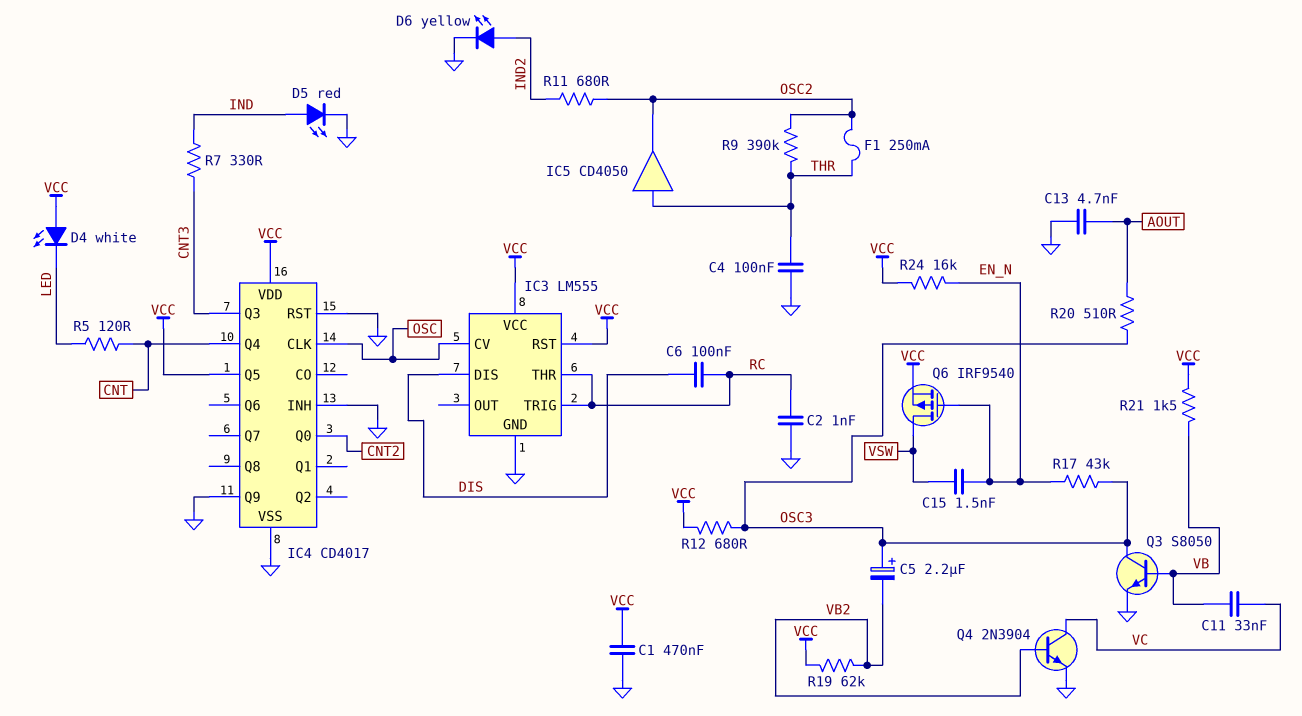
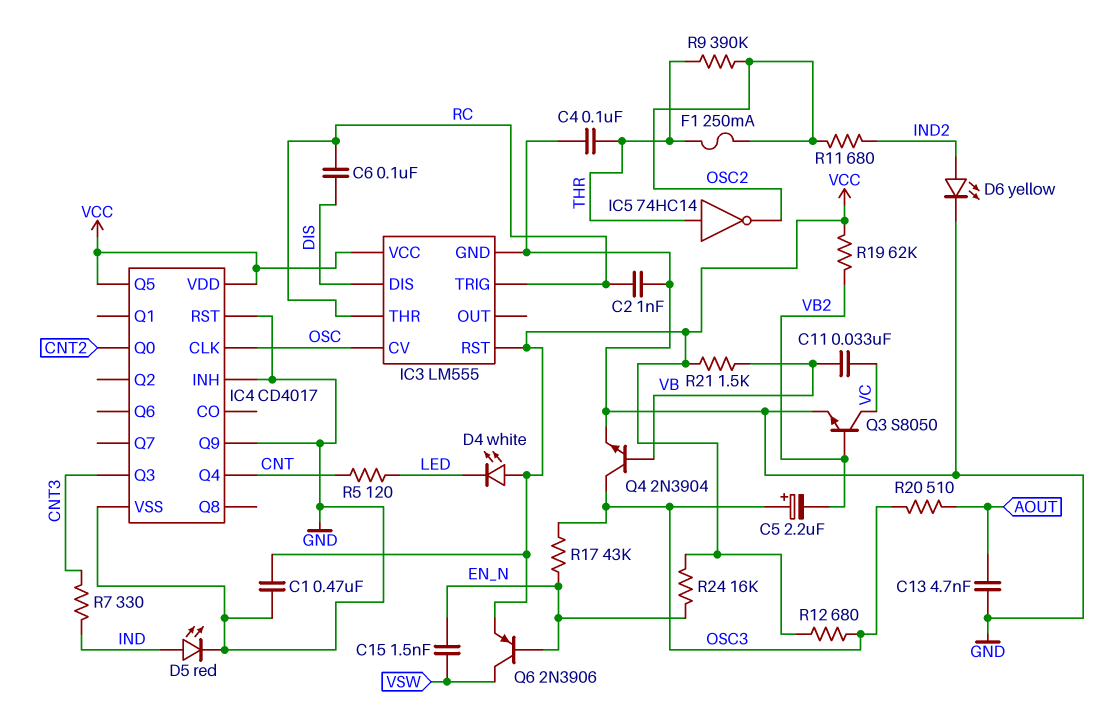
IC5: buffer CD4050 (in THR, out OSC2) -> NOT 74HC14 (in THR, out OSC2)
Q3: NPN S8050 (B VB, C OSC3, E GND) -> NPN S8050 (B VB2, C VC, E GND)
Q4: NPN 2N3904 (B VB2, C VC, E GND) -> NPN 2N3904 (B VB, C OSC3, E GND)
Q6: PMOS IRF9540 (G EN_N, D VSW, S VCC) -> PNP 2N3906 (B EN_N, C VSW, E VCC)

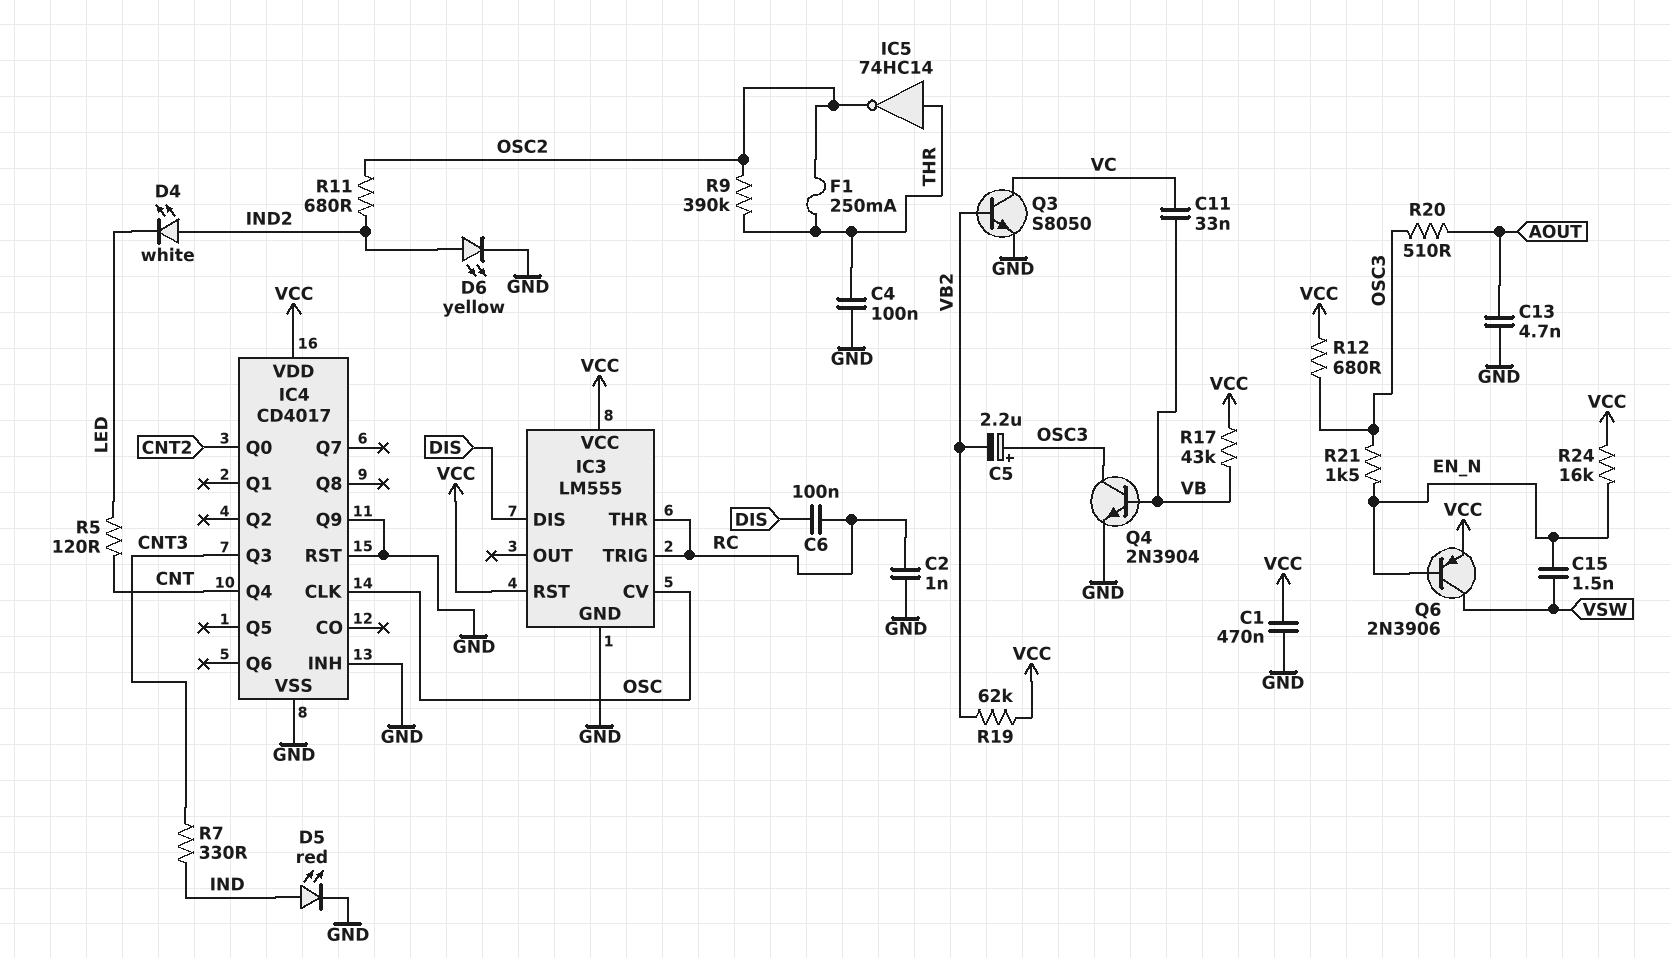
D4: LED white (A VCC, K LED) -> LED white (A IND2, K LED)
IC4 pin Q5: VCC -> none
R17: 43k (EN_N, OSC3) -> 43k (VB, VCC)
R21: 1.5k (VB, VCC) -> 1.5k (EN_N, OSC3)

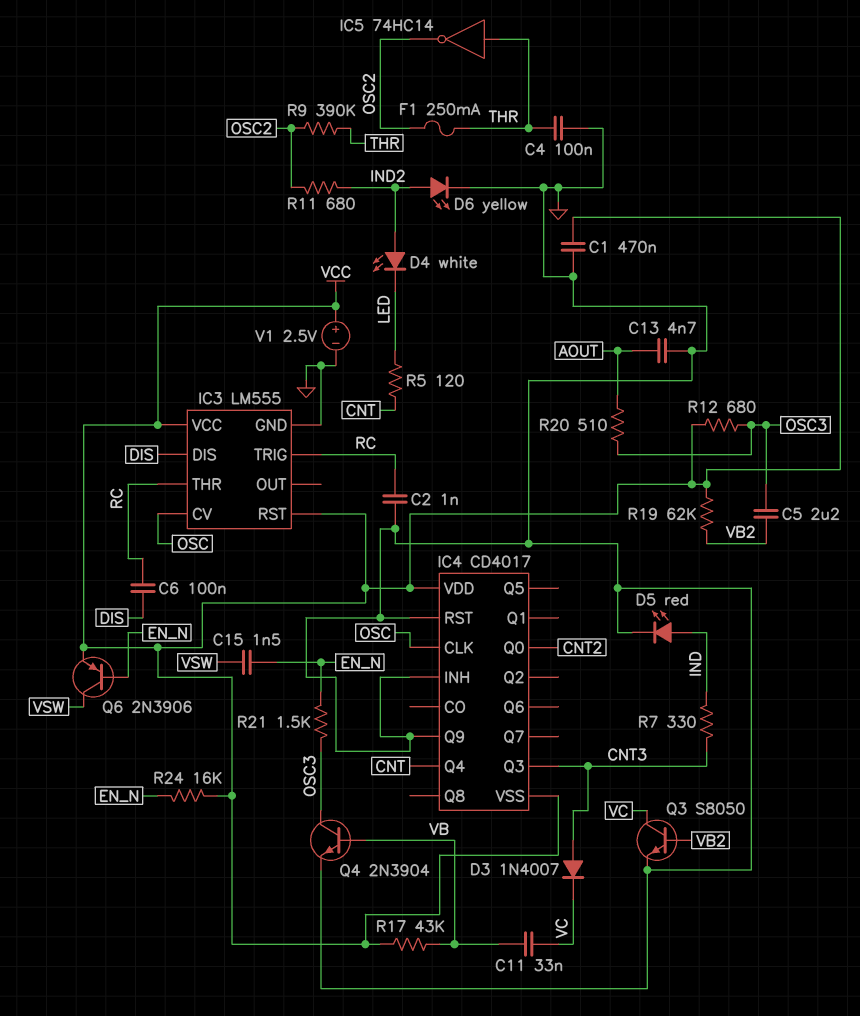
C5: 2.2uF (plus OSC3, minus VB2) -> 2.2uF (OSC3, VB2)
D3: none -> diode 1N4007 (A CNT3, K VC)
IC4 pin VSS: GND -> VCC
V1: none -> 2.5V (plus VCC, minus GND)

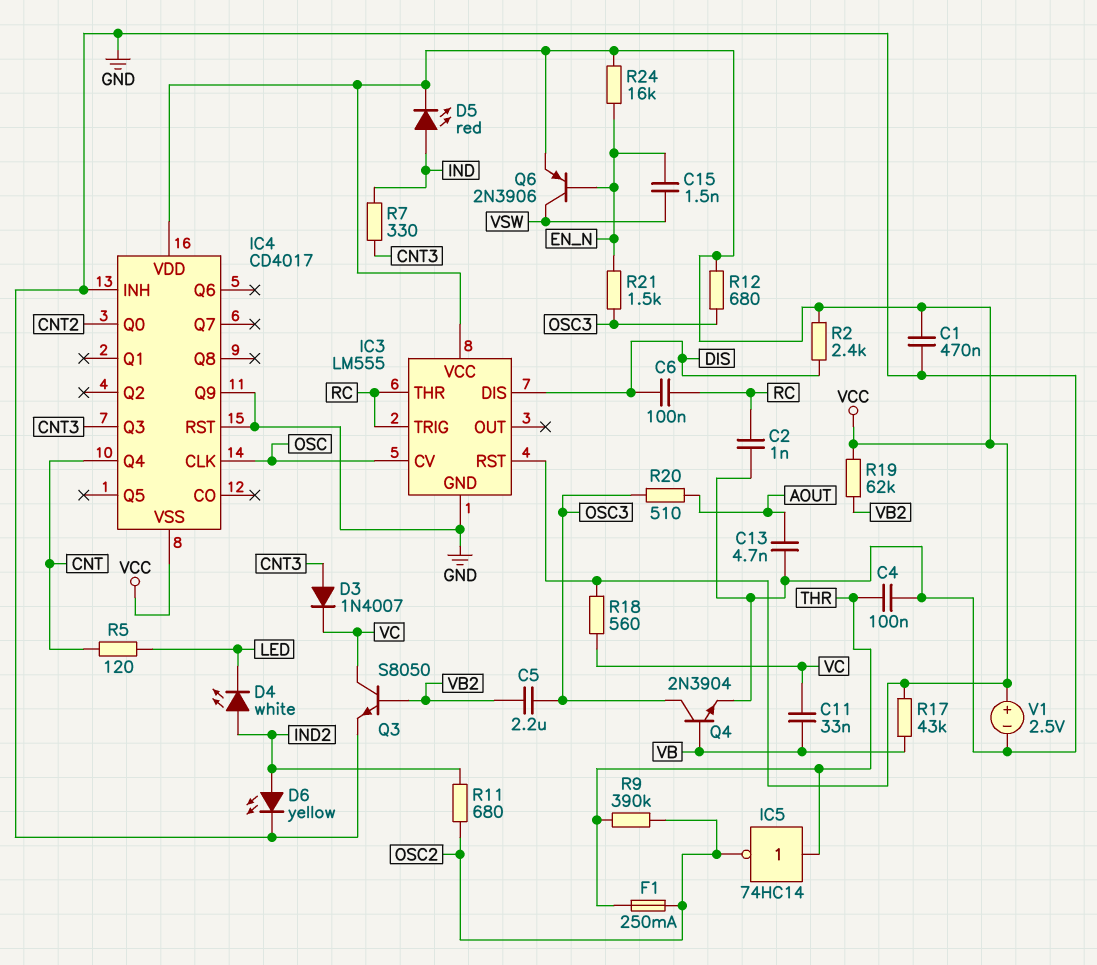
D5: LED red (A IND, K GND) -> LED red (A IND, K VCC)
R2: none -> 2.4k (DIS, VCC)
R18: none -> 560 (VC, VCC)

